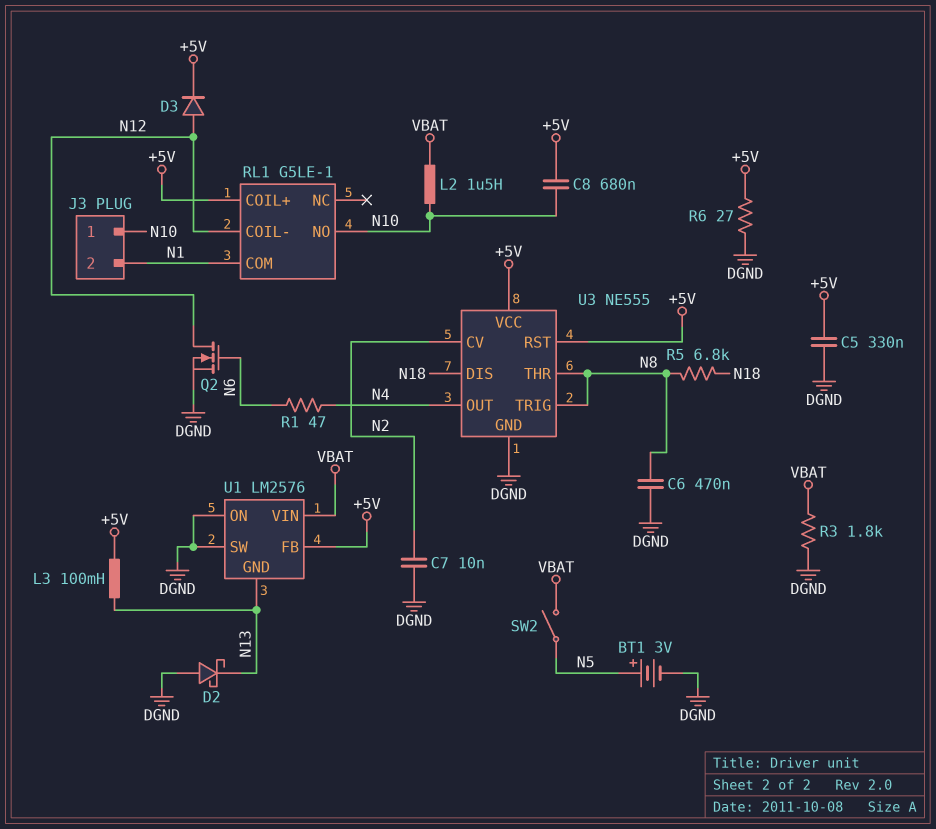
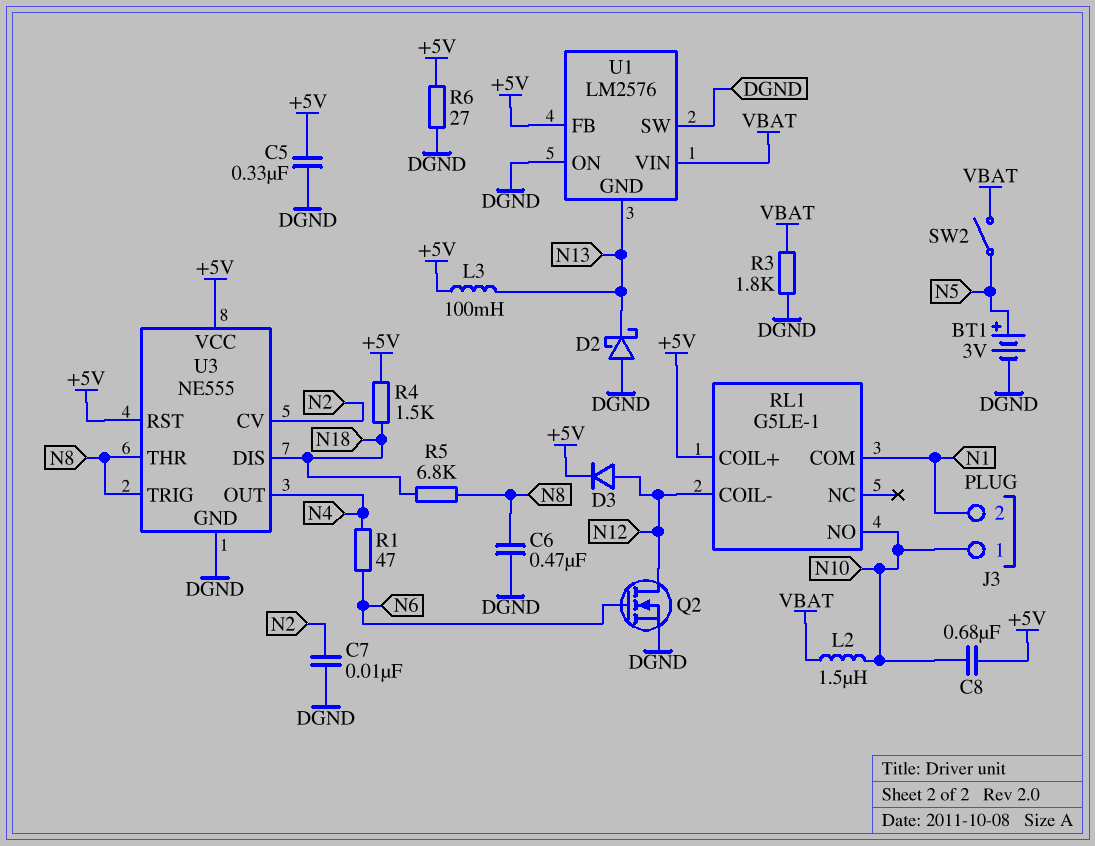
R4: none -> 1.5k (+5V, N18)

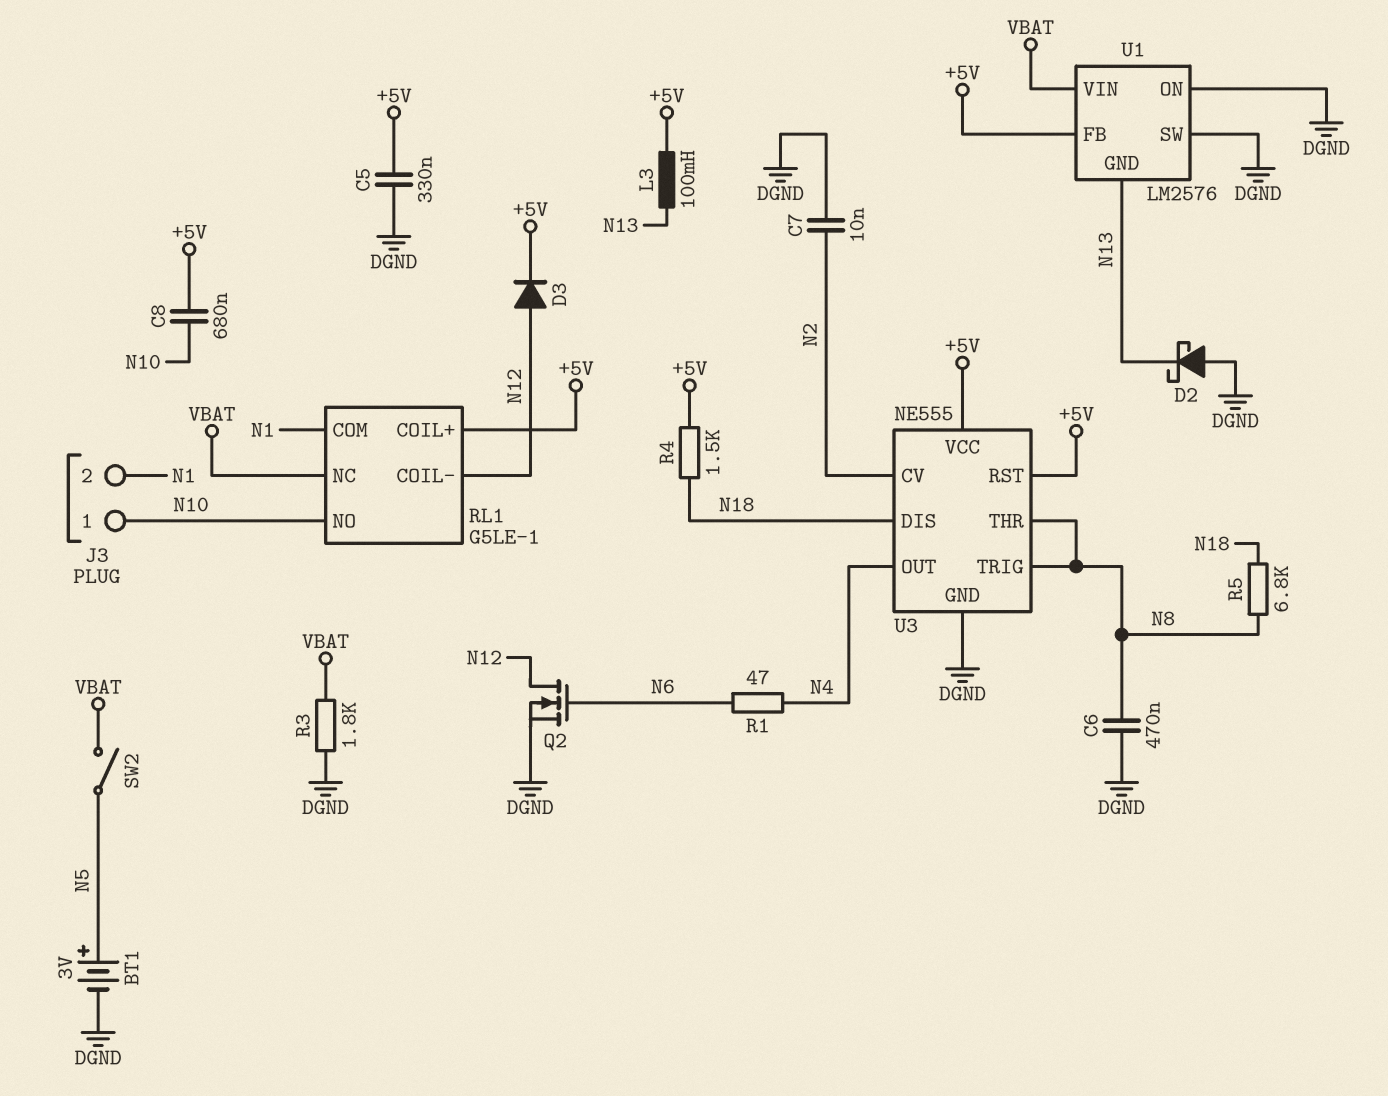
L2: 1.5uH (N10, VBAT) -> none
R6: 27 (+5V, DGND) -> none
RL1 pin NC: none -> VBAT

